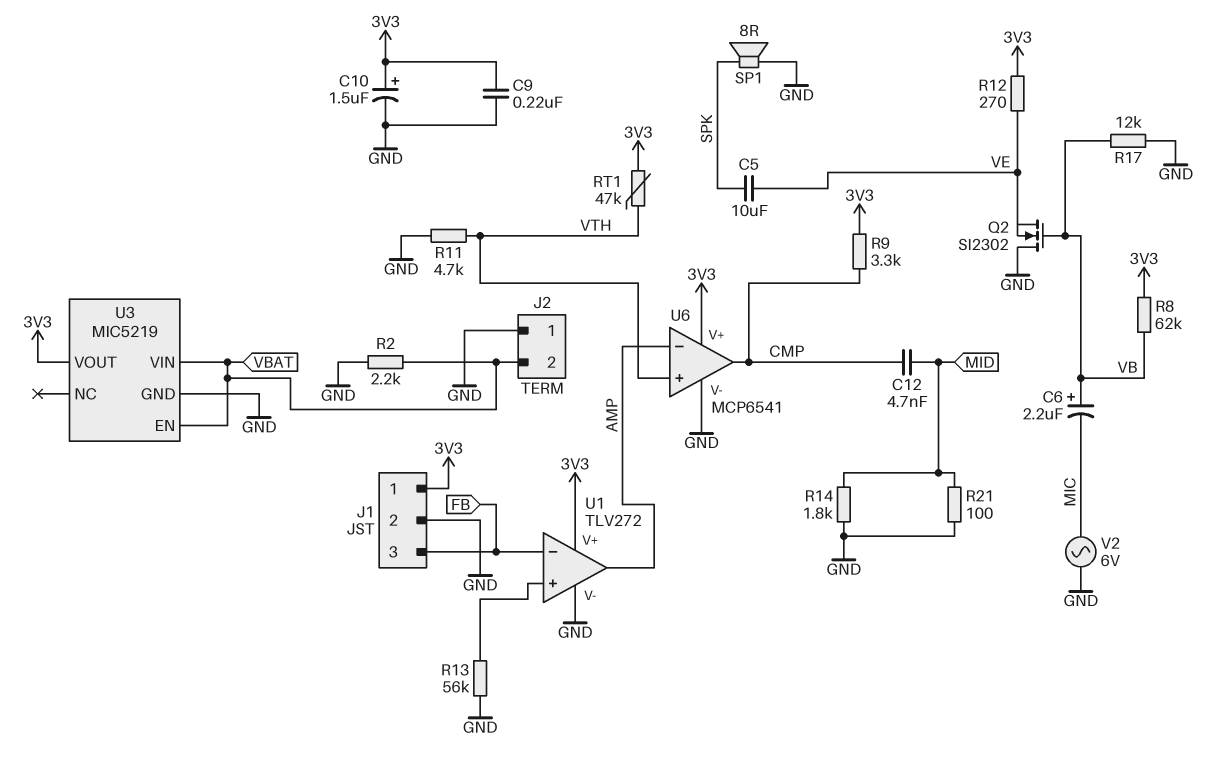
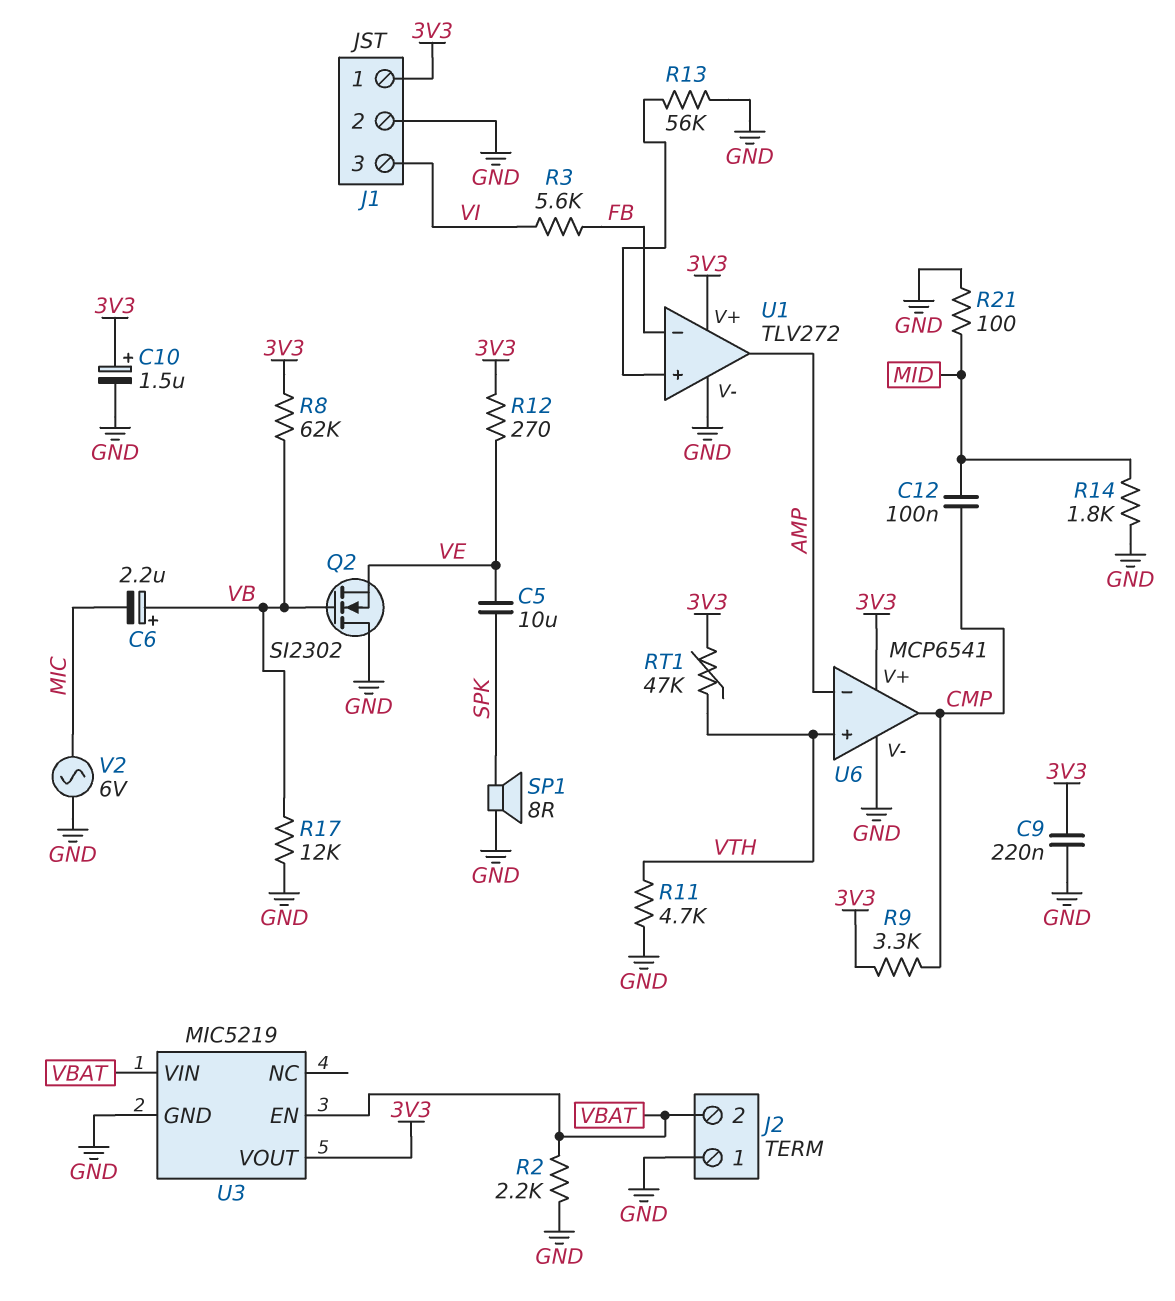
C12: 4.7nF (CMP, MID) -> 100nF (CMP, MID)
J1 pin 3: FB -> VI
R3: none -> 5.6k (FB, VI)

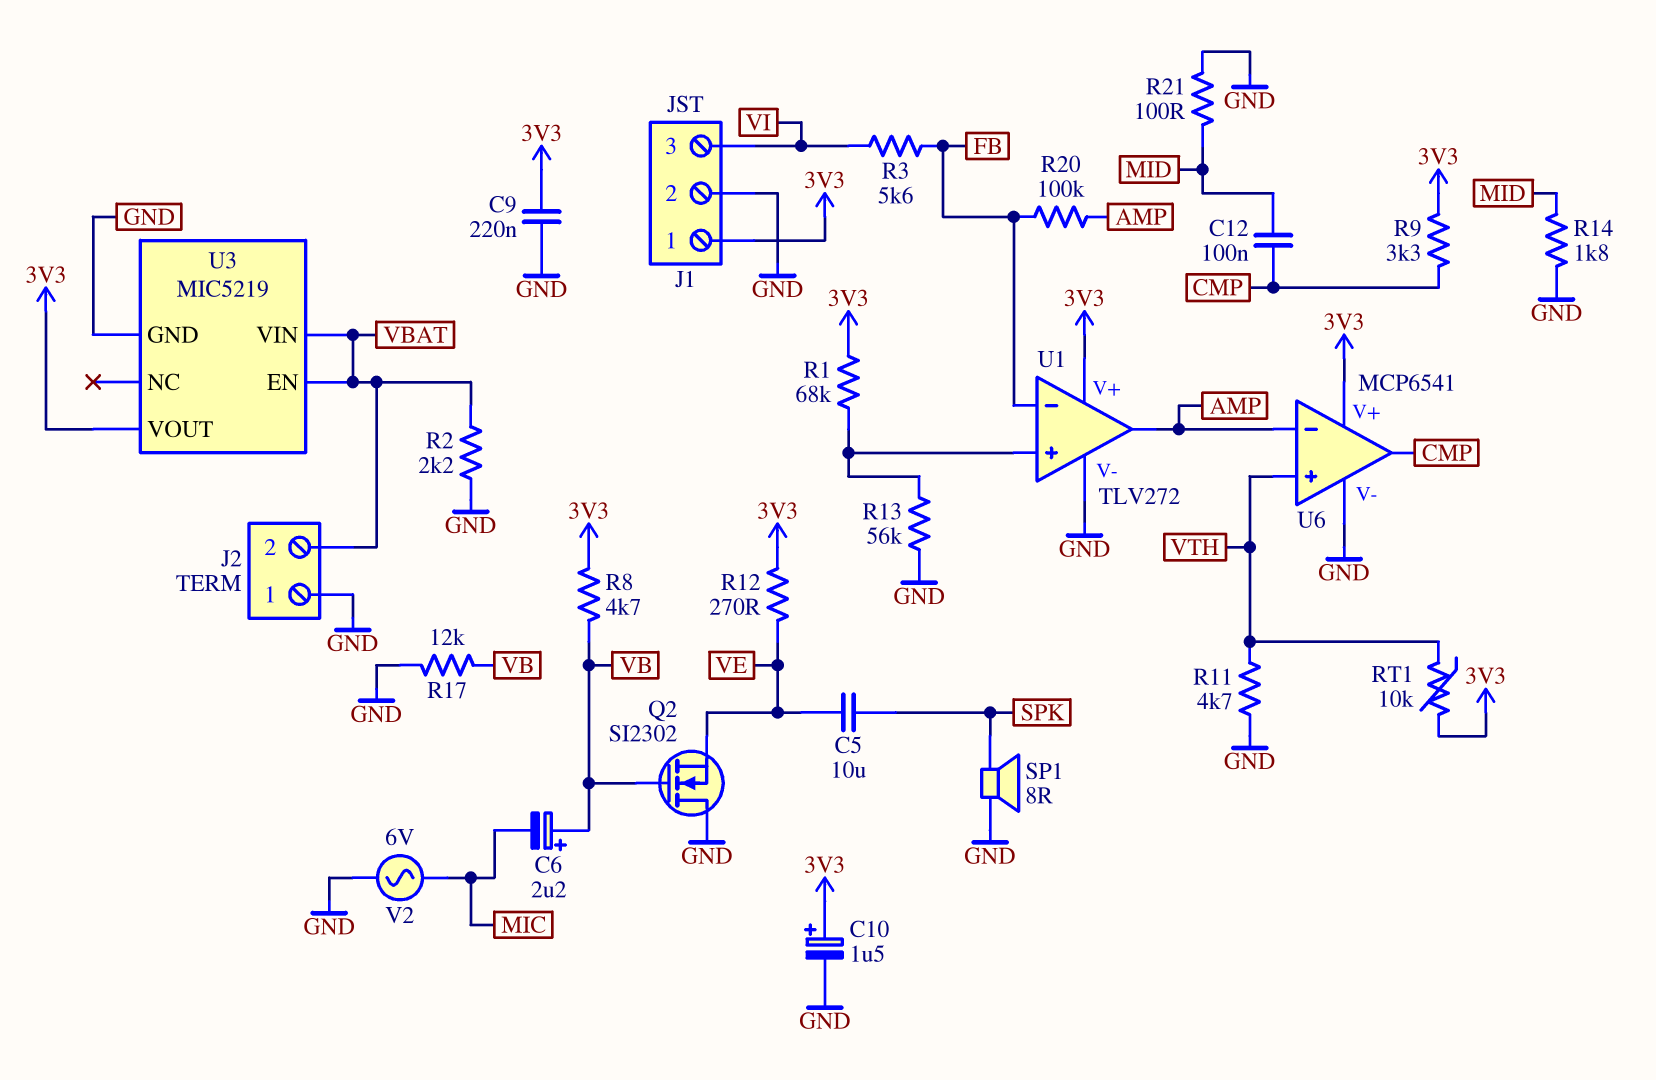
R1: none -> 68k (3V3, U1/in+)
R8: 62k (3V3, VB) -> 4.7k (3V3, VB)
R20: none -> 100k (AMP, FB)
RT1: 47k (3V3, VTH) -> 10k (3V3, VTH)

